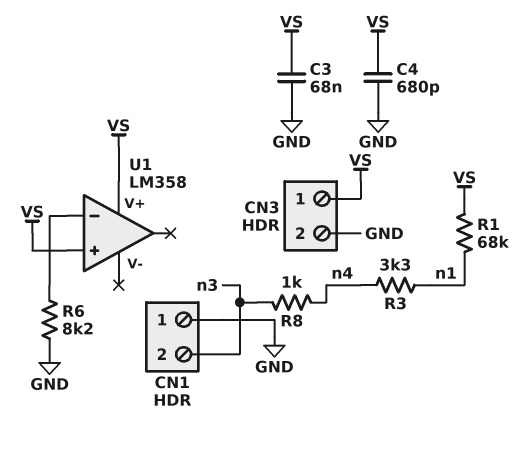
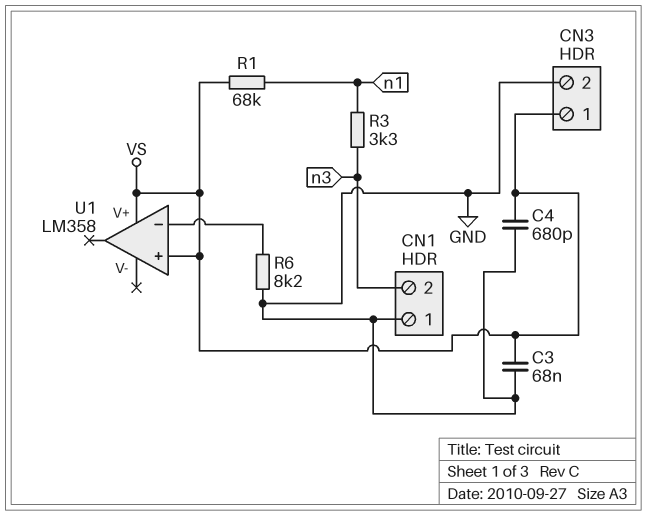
R3: 3.3k (n1, n4) -> 3.3k (n1, n3)
R8: 1k (n3, n4) -> none

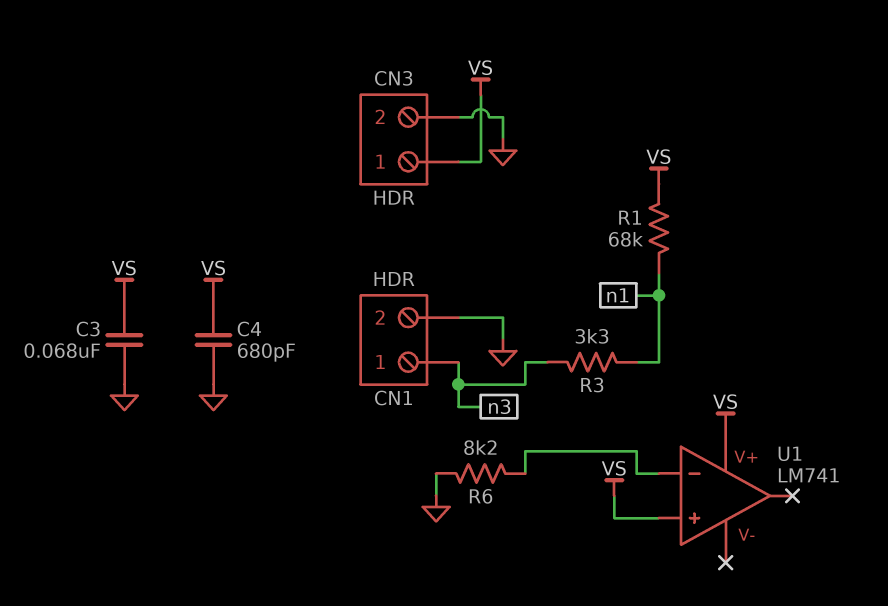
CN1 pin 1: GND -> n3
CN1 pin 2: n3 -> GND
U1: LM358 -> LM741

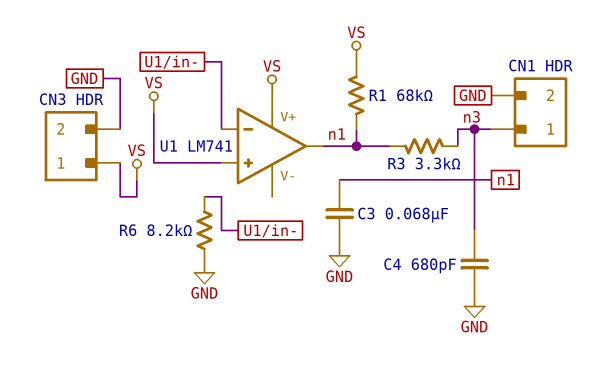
C3: 68nF (GND, VS) -> 68nF (GND, n1)
C4: 680pF (GND, VS) -> 680pF (GND, n3)
U1 pin out: none -> n1

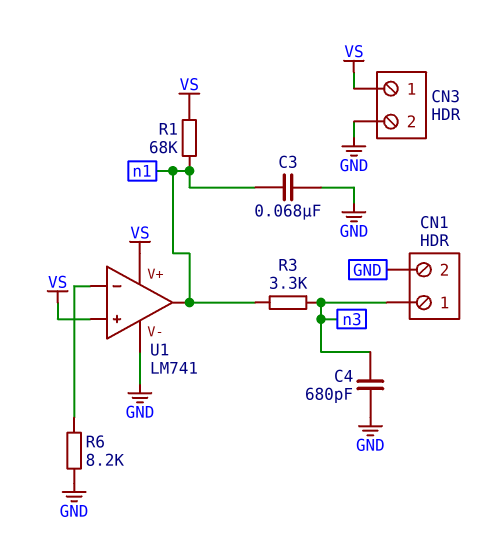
U1 pin V-: none -> GND

